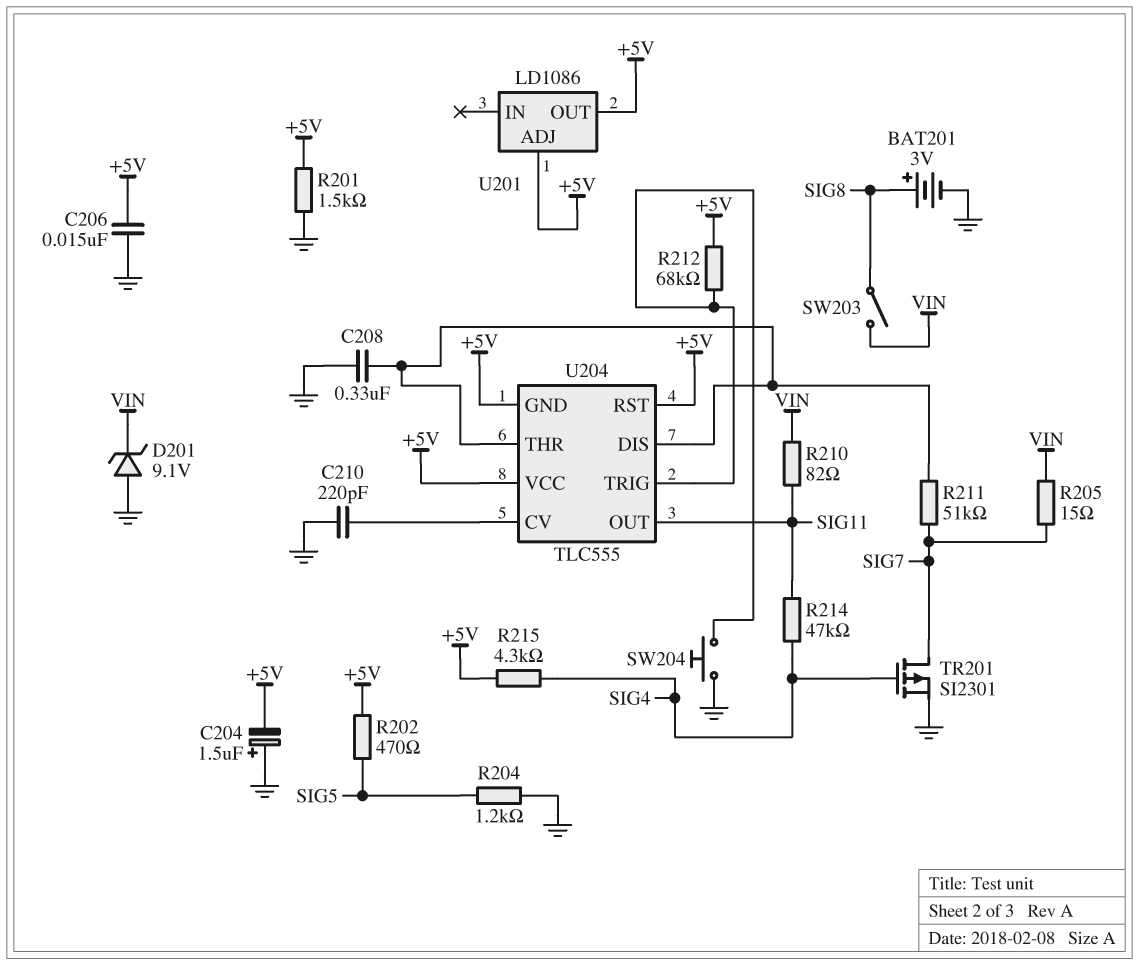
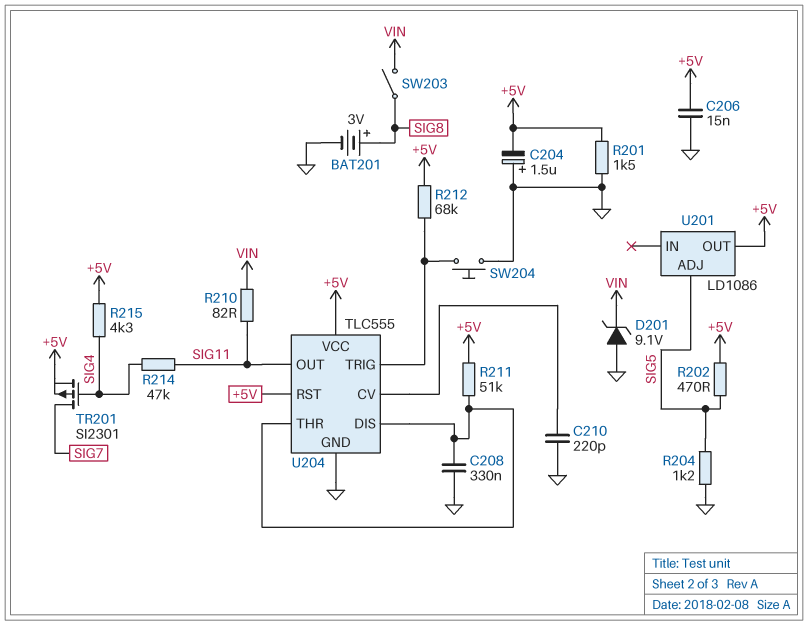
R205: 15 (SIG7, VIN) -> none
R211: 51k (SIG7, U204/DIS) -> 51k (+5V, U204/DIS)
TR201: PMOS SI2301 (G SIG4, D SIG7, S GND) -> PMOS SI2301 (G SIG4, D SIG7, S +5V)
U201 pin ADJ: +5V -> SIG5
U204 pin GND: +5V -> GND

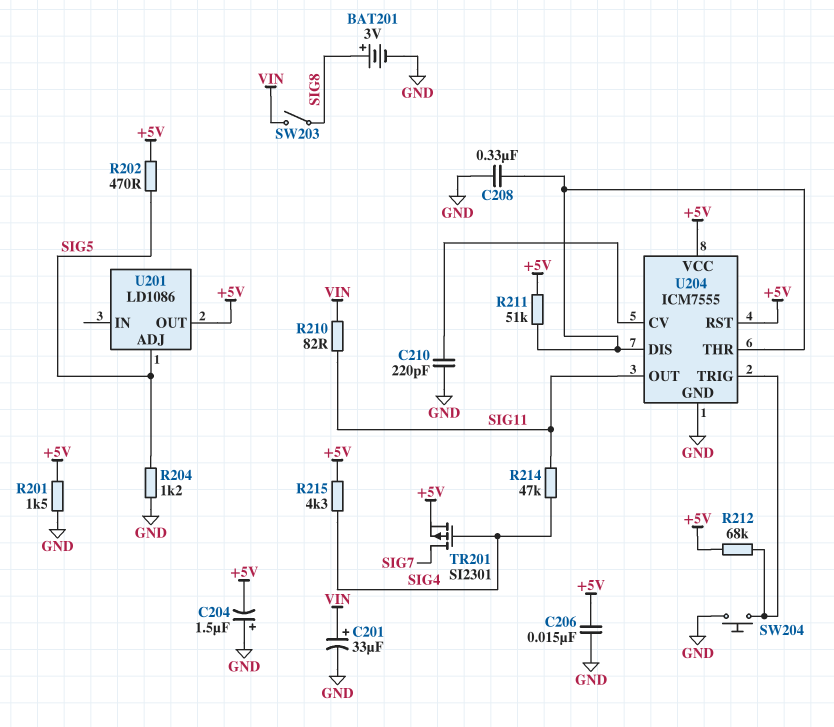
C201: none -> 33uF (plus VIN, minus GND)
D201: zener 9.1V (A GND, K VIN) -> none
U204: TLC555 -> ICM7555

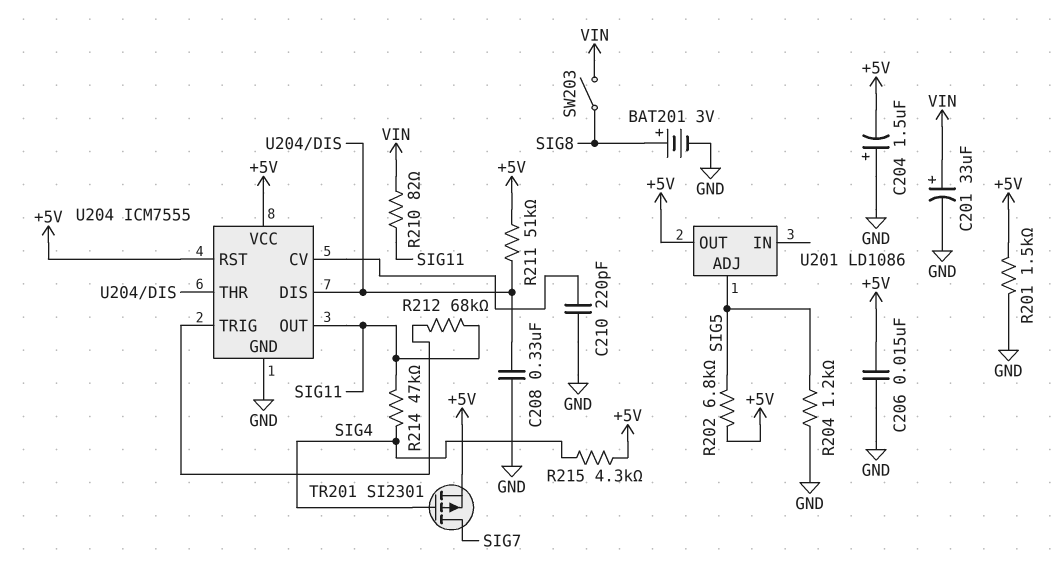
R202: 470 (+5V, SIG5) -> 6.8k (+5V, SIG5)
R212: 68k (+5V, U204/TRIG) -> 68k (SIG11, U204/TRIG)
SW204: button (GND, U204/TRIG) -> none

